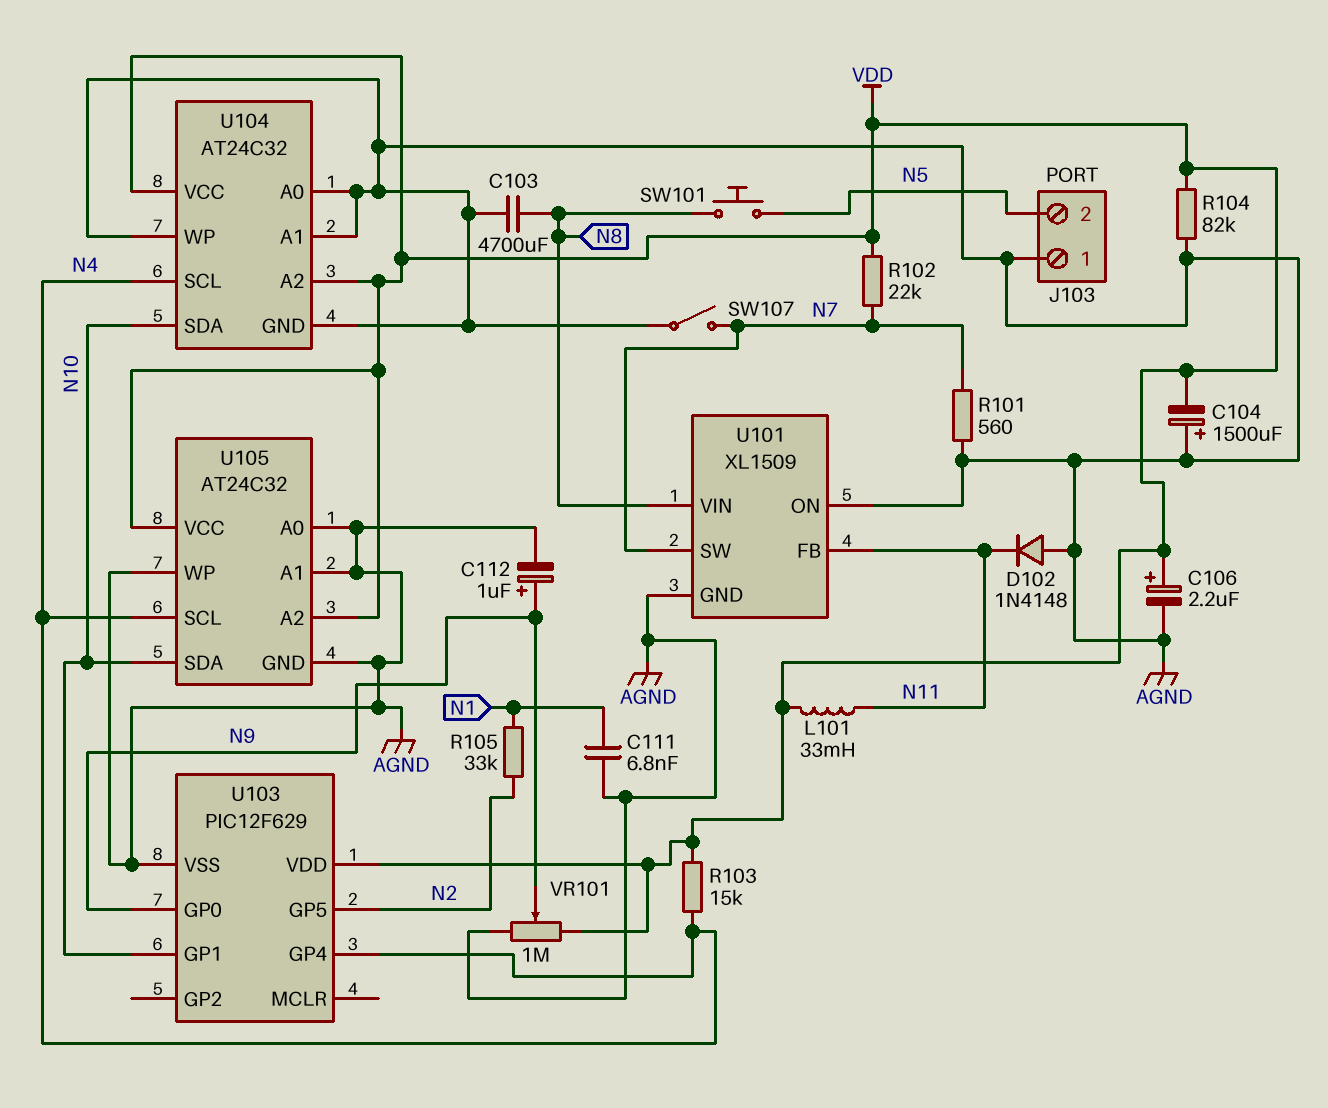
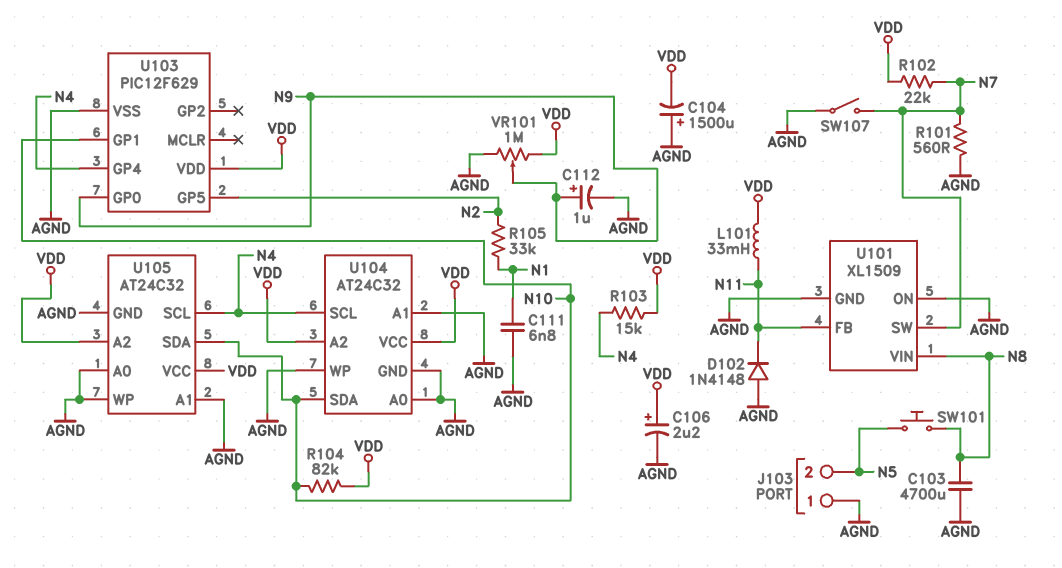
R104: 82k (AGND, VDD) -> 82k (N10, VDD)

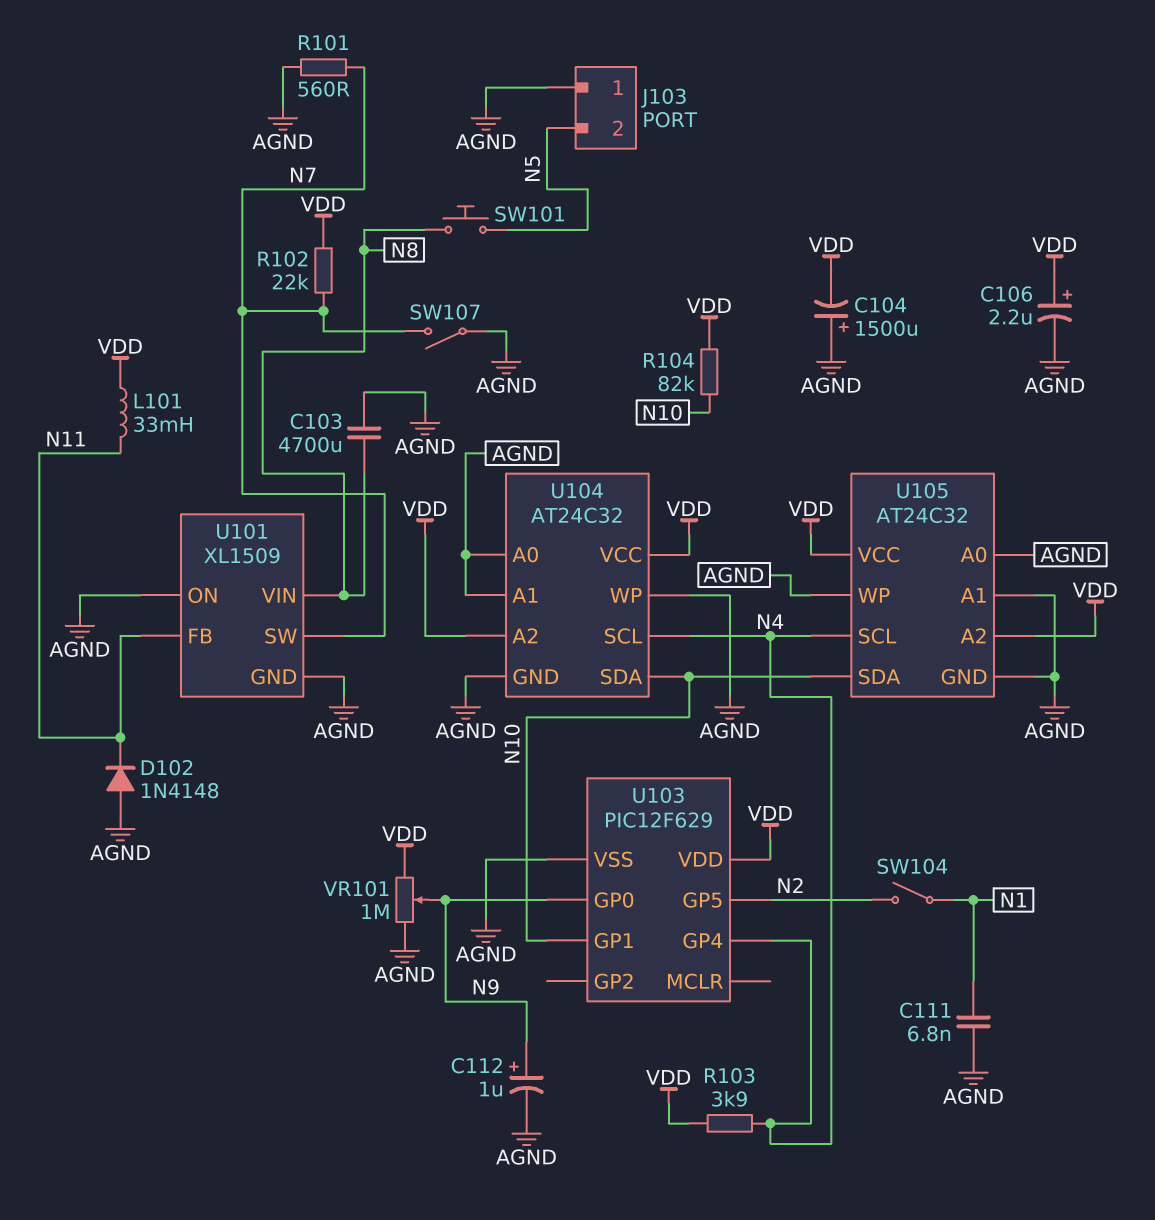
R103: 15k (N4, VDD) -> 3.9k (N4, VDD)
R105: 33k (N1, N2) -> none
SW104: none -> switch (N1, N2)

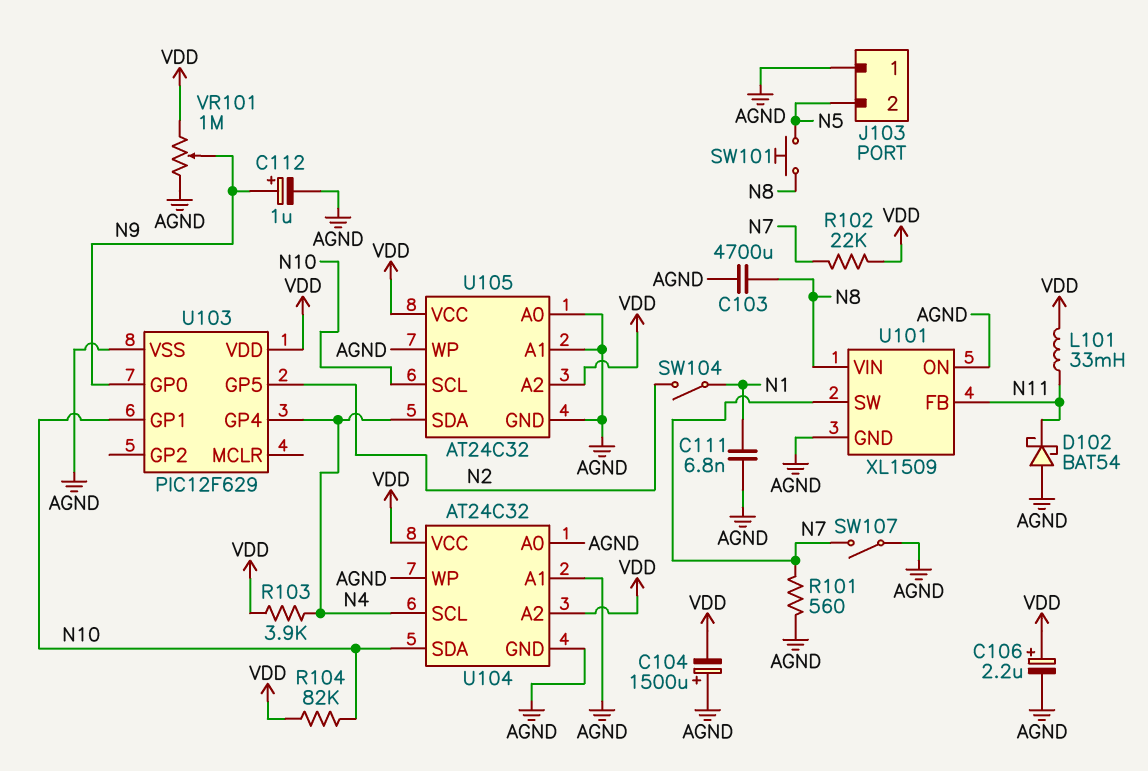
D102: diode 1N4148 (A AGND, K N11) -> schottky BAT54 (A AGND, K N11)
U105 pin SCL: N4 -> N10
U105 pin SDA: N10 -> N4

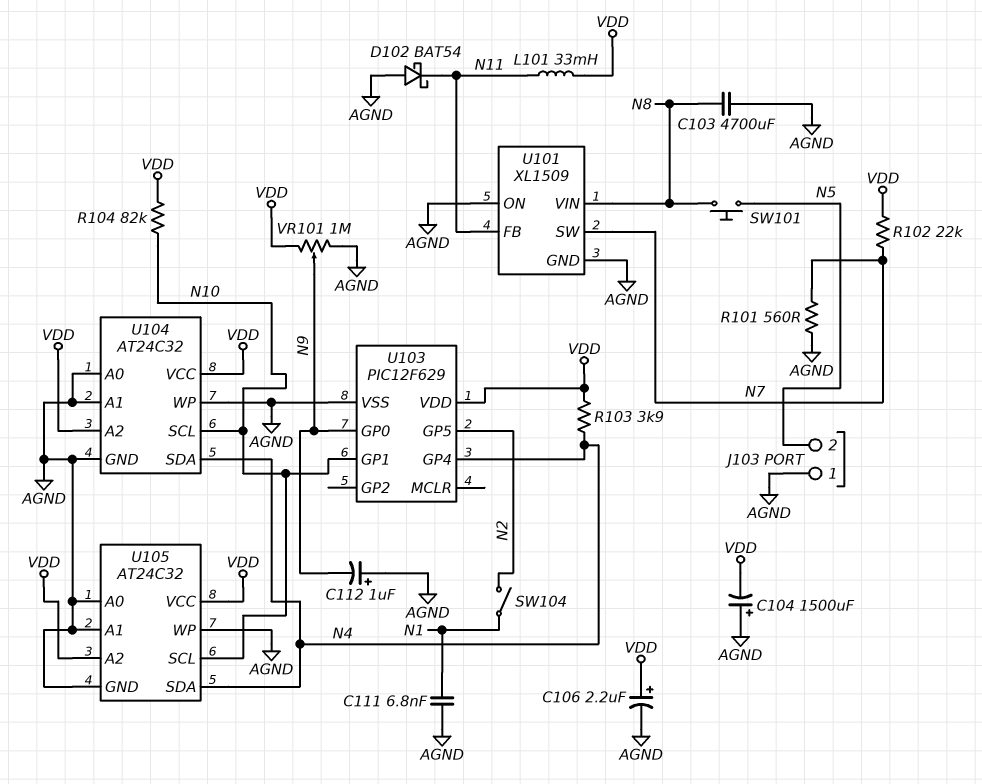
C112: 1uF (plus N9, minus AGND) -> 1uF (plus AGND, minus N9)
SW107: switch (AGND, N7) -> none
U104 pin SCL: N4 -> N10
U104 pin SDA: N10 -> N4

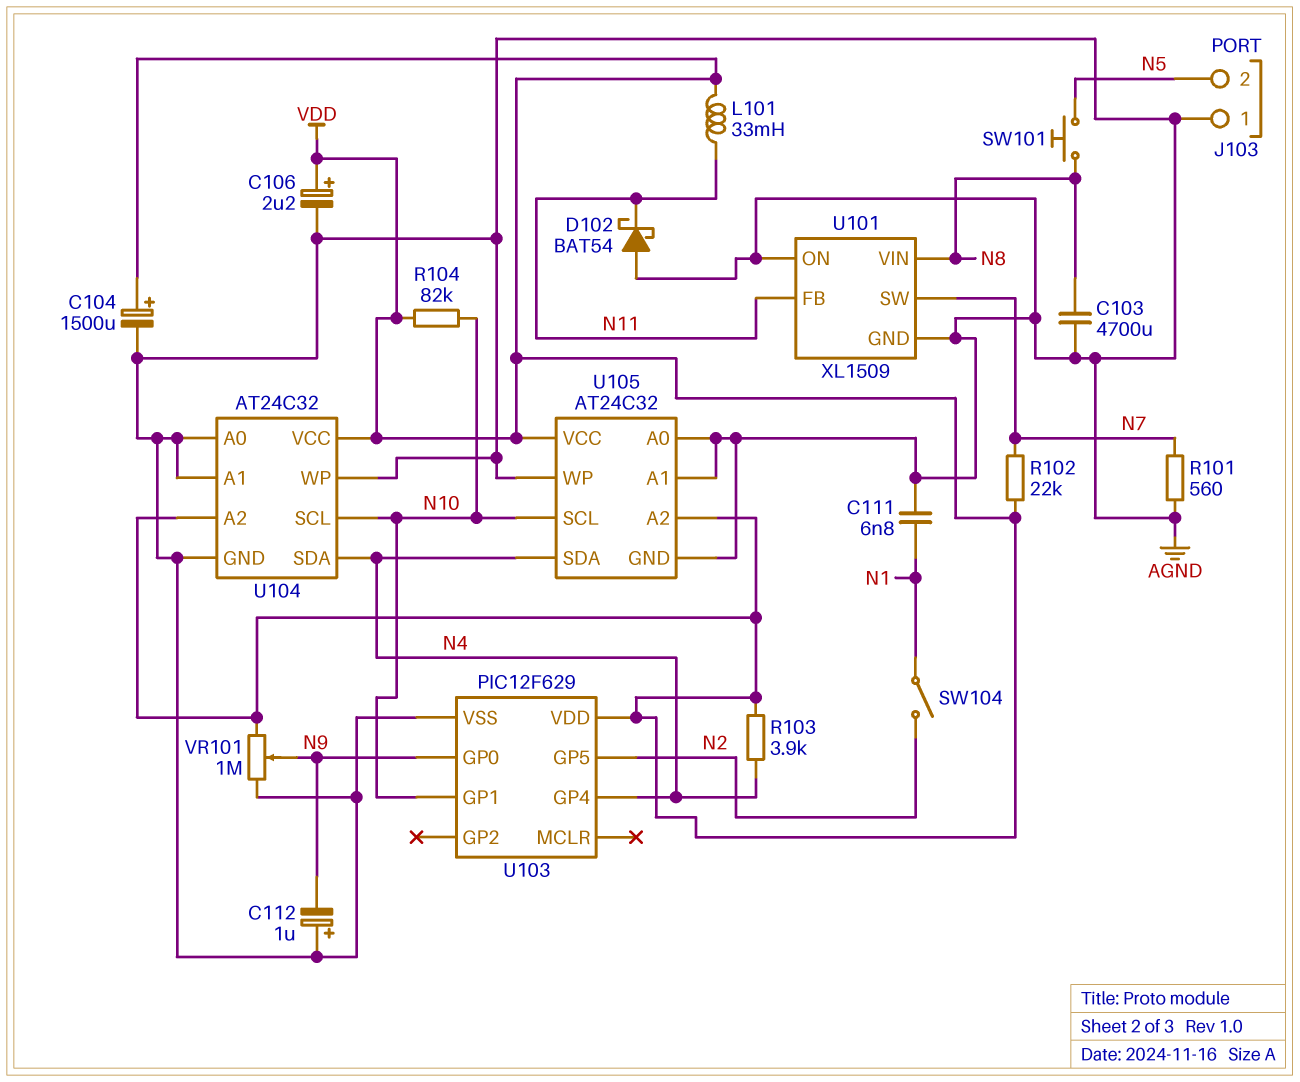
C104: 1500uF (plus AGND, minus VDD) -> 1500uF (plus VDD, minus AGND)

